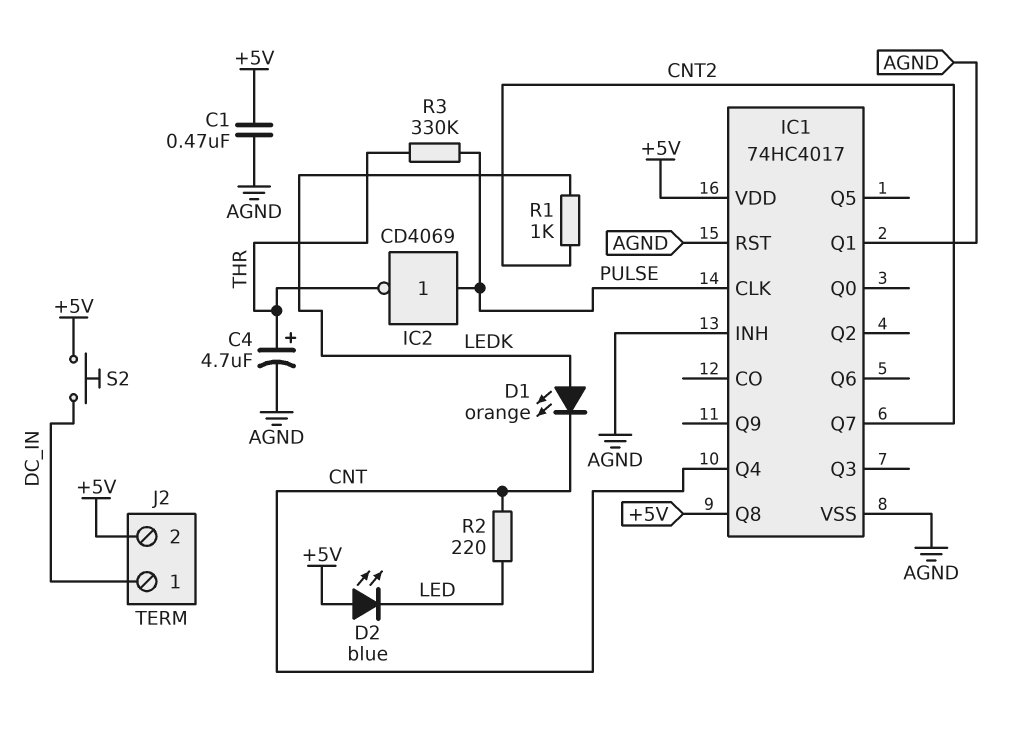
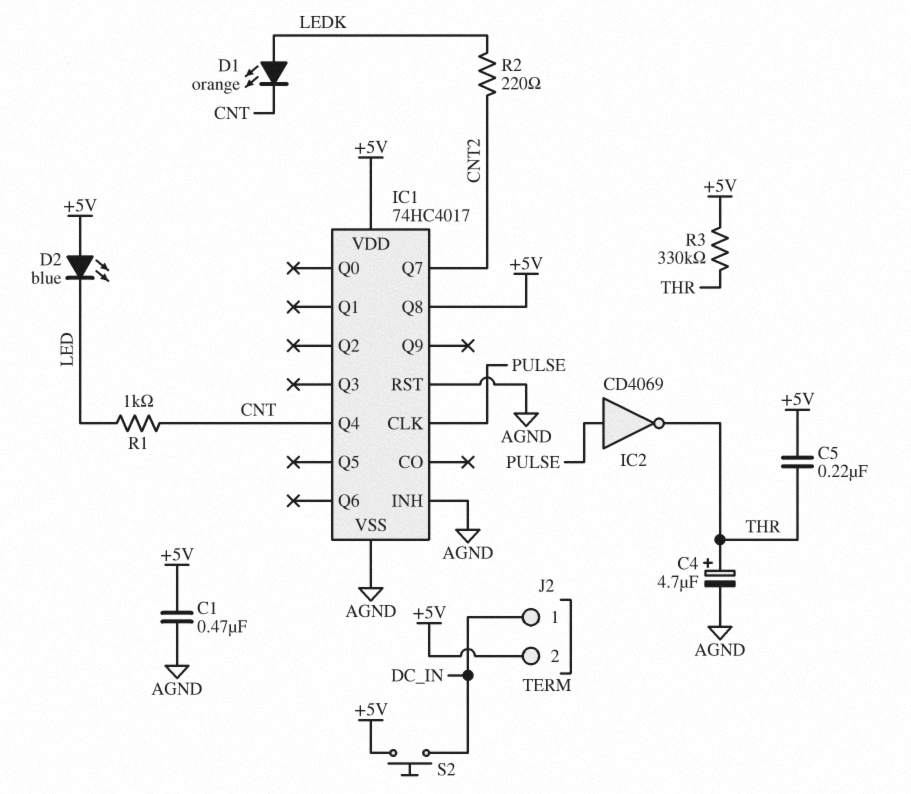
C5: none -> 220nF (+5V, THR)
IC1 pin Q1: AGND -> none
R1: 1k (CNT2, LEDK) -> 1k (CNT, LED)
R2: 220 (CNT, LED) -> 220 (CNT2, LEDK)
R3: 330k (PULSE, THR) -> 330k (+5V, THR)

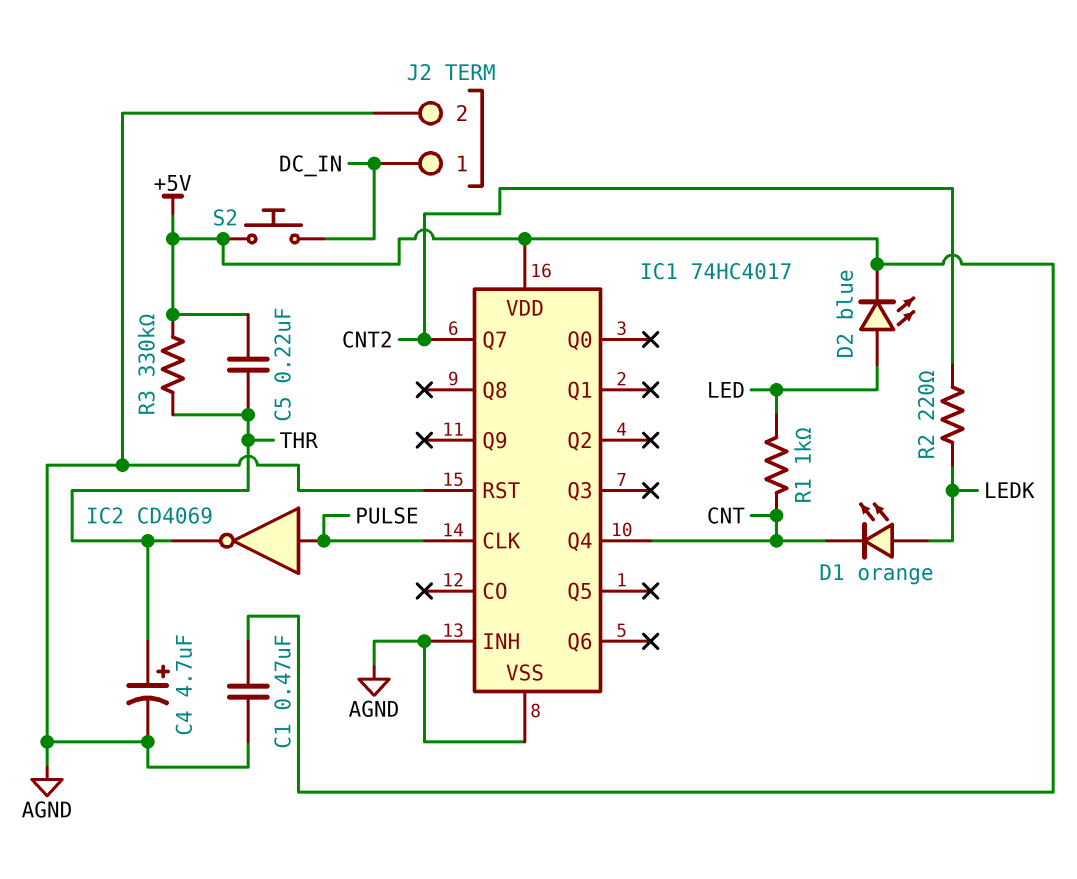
D2: LED blue (A +5V, K LED) -> LED blue (A LED, K +5V)
IC1 pin Q8: +5V -> none
J2 pin 2: +5V -> AGND

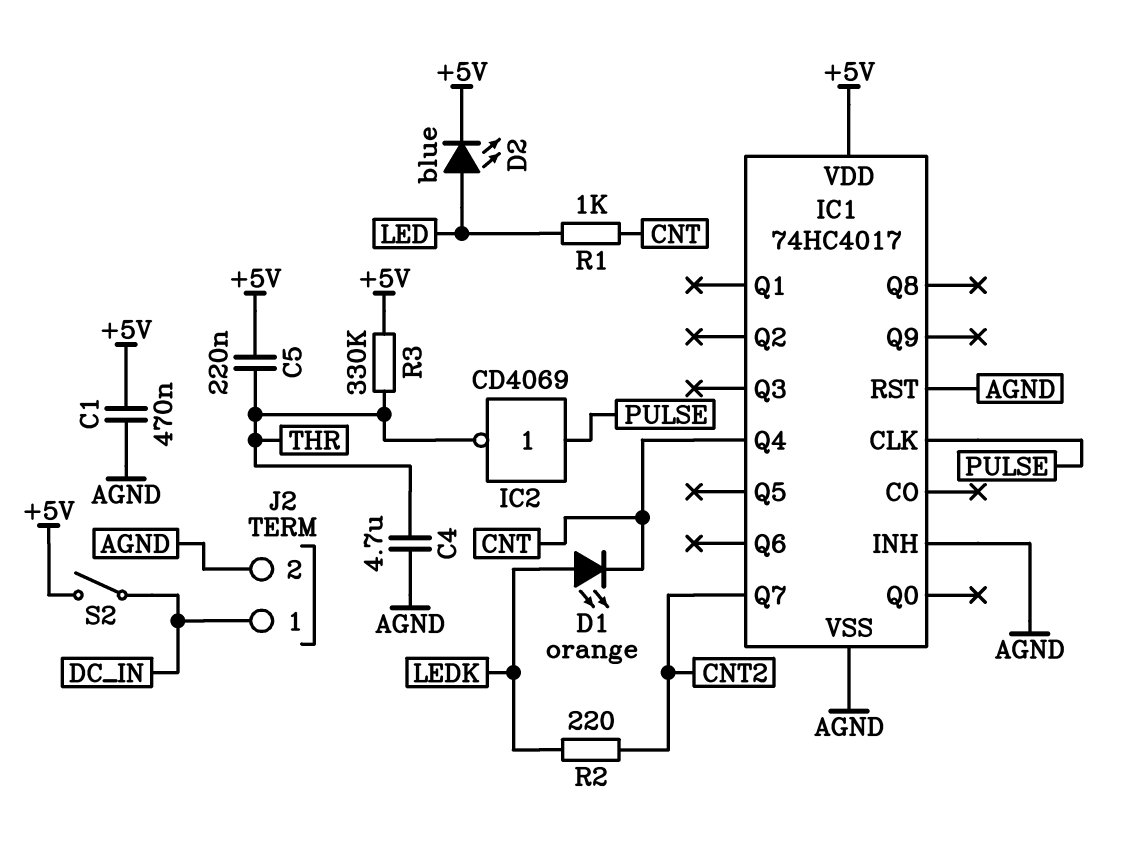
C4: 4.7uF (plus THR, minus AGND) -> 4.7uF (AGND, THR)
S2: button (+5V, DC_IN) -> switch (+5V, DC_IN)

